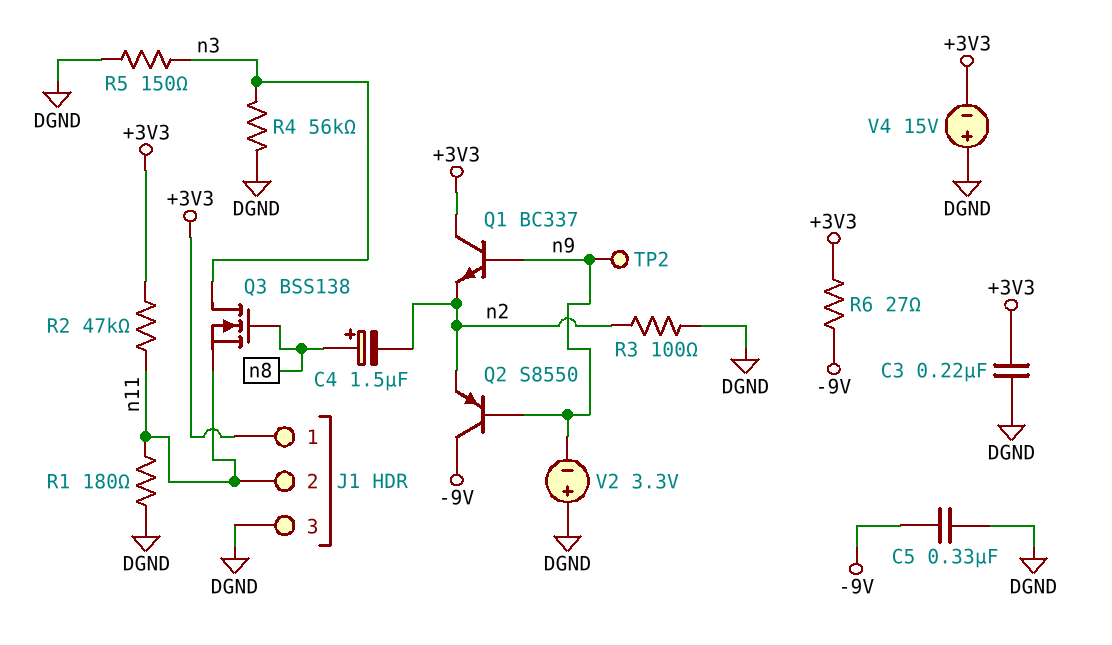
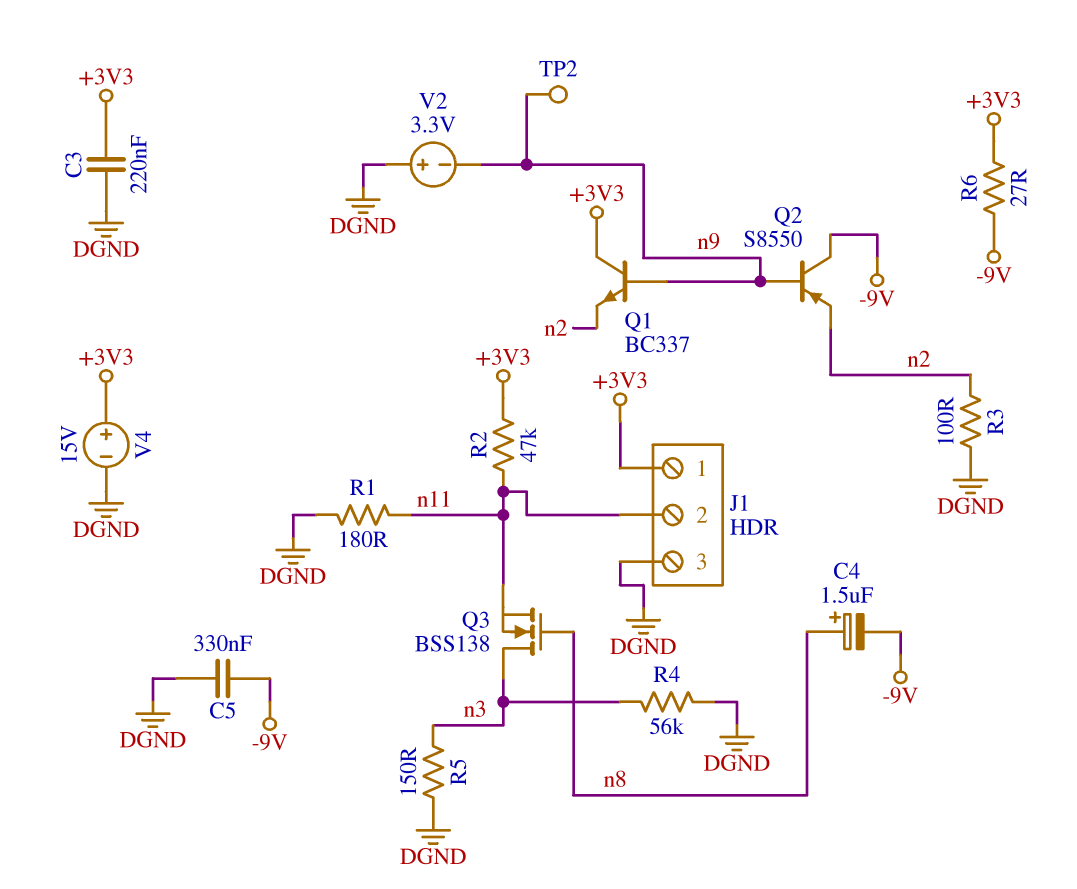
C4: 1.5uF (plus n8, minus n2) -> 1.5uF (plus n8, minus -9V)
V4: 15V (plus DGND, minus +3V3) -> 15V (plus +3V3, minus DGND)

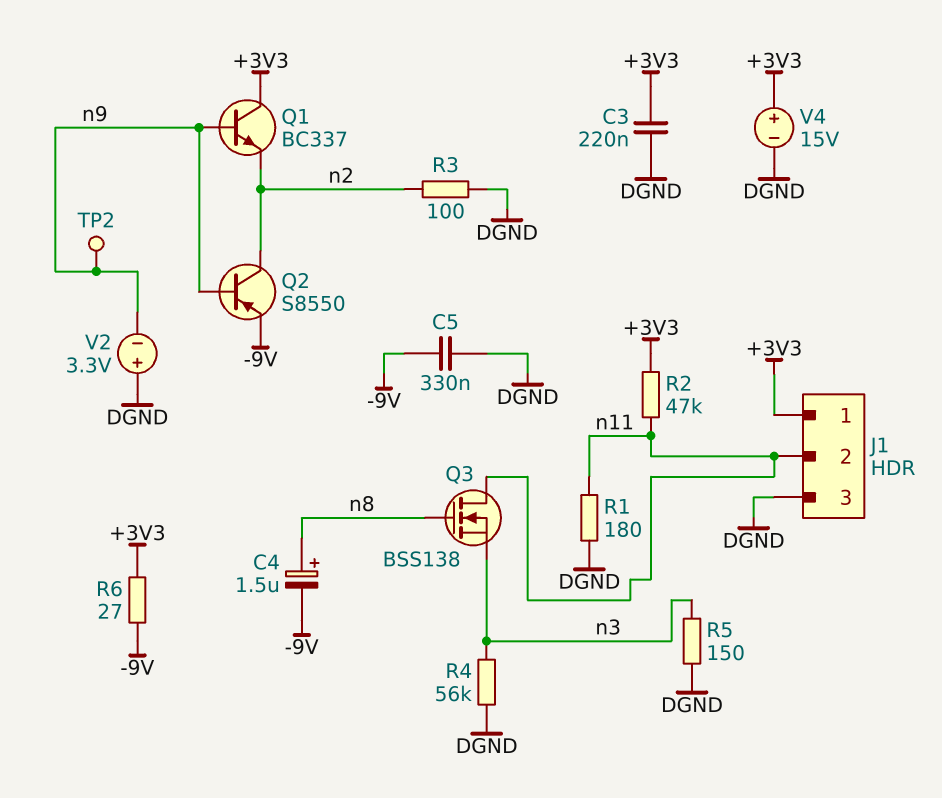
Q2: PNP S8550 (B n9, C -9V, E n2) -> PNP S8550 (B n9, C n2, E -9V)
Q3: NMOS BSS138 (G n8, D n3, S n11) -> NMOS BSS138 (G n8, D n11, S n3)

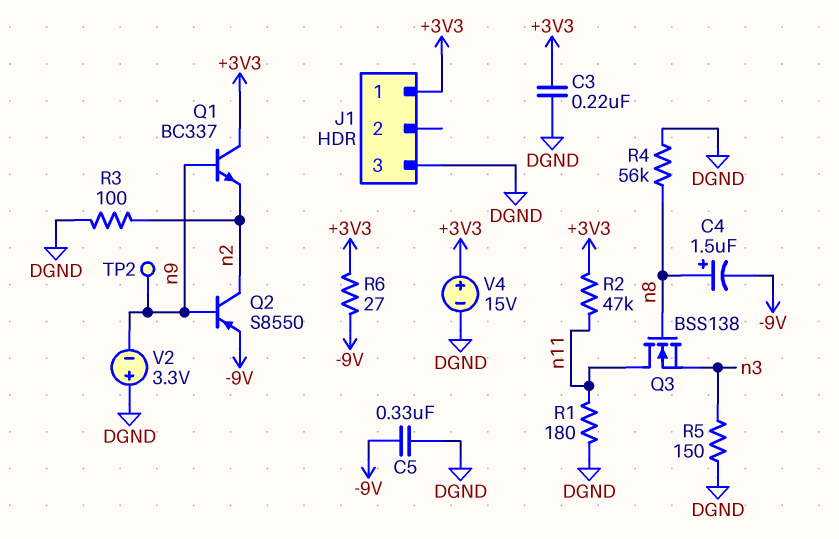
J1 pin 2: n11 -> none
R4: 56k (DGND, n3) -> 56k (DGND, n8)

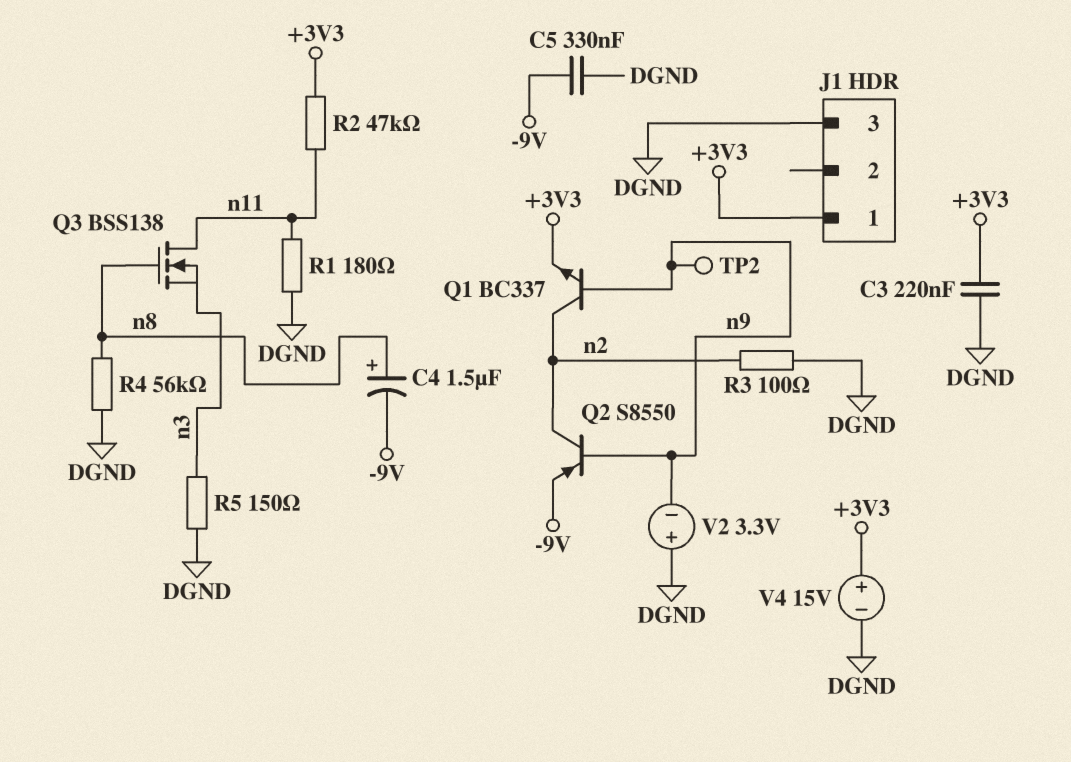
Q1: NPN BC337 (B n9, C +3V3, E n2) -> NPN BC337 (B n9, C n2, E +3V3)
R6: 27 (+3V3, -9V) -> none

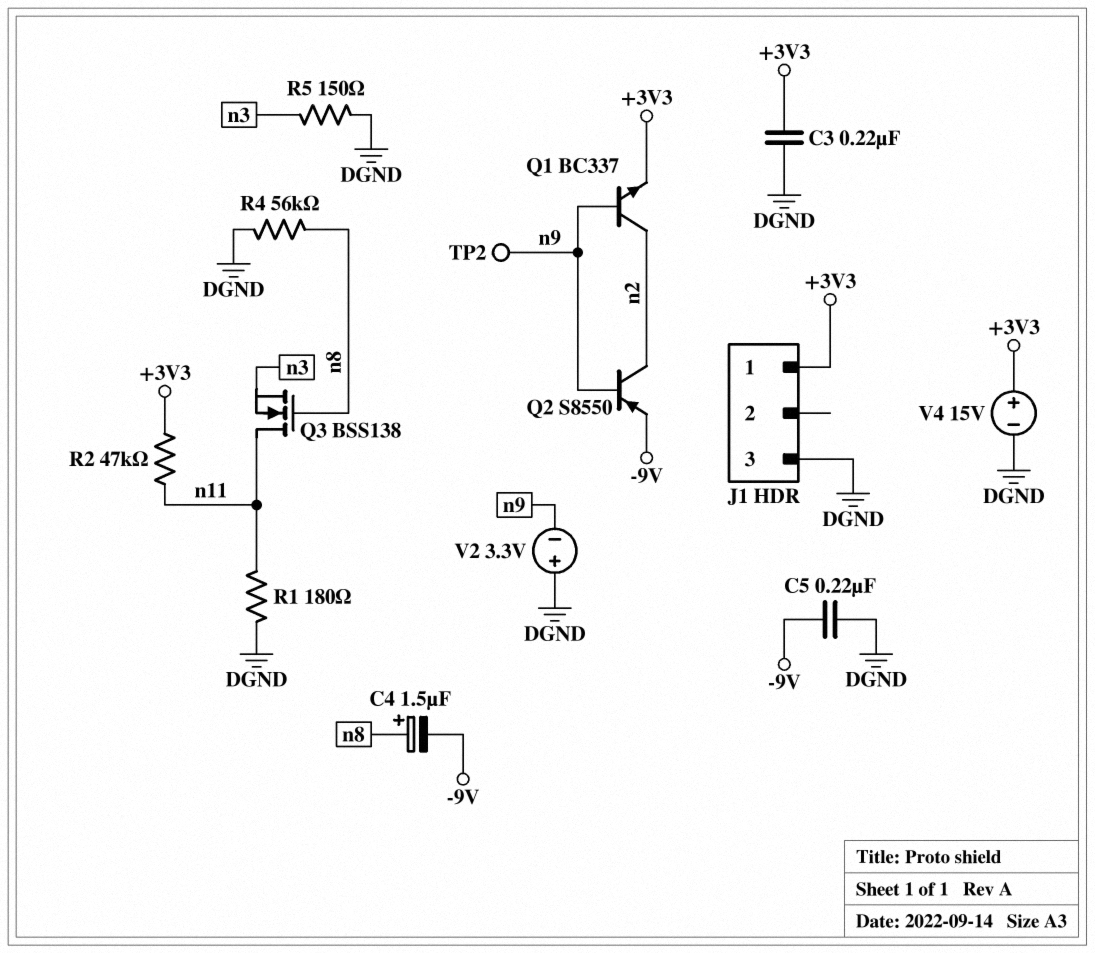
C5: 330nF (-9V, DGND) -> 220nF (-9V, DGND)
R3: 100 (DGND, n2) -> none

